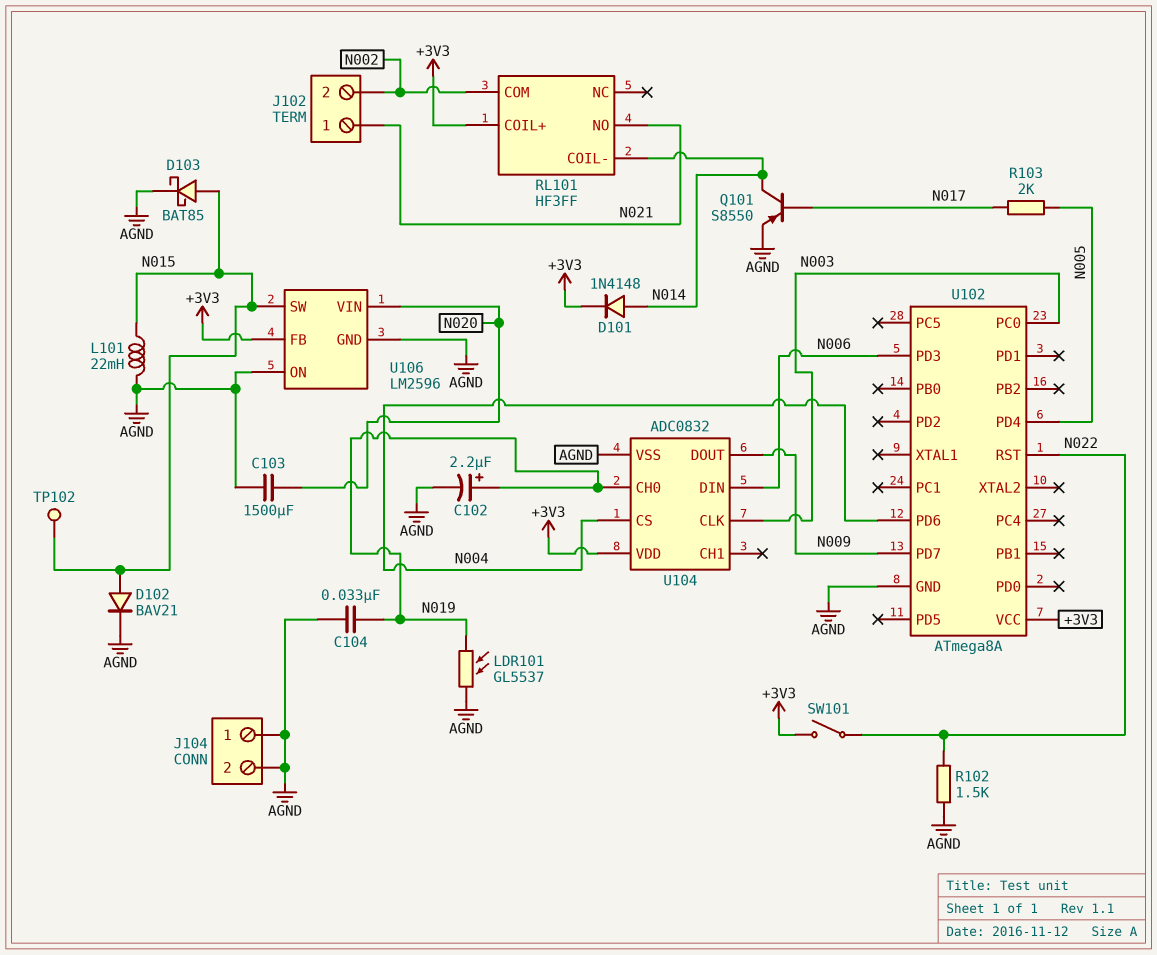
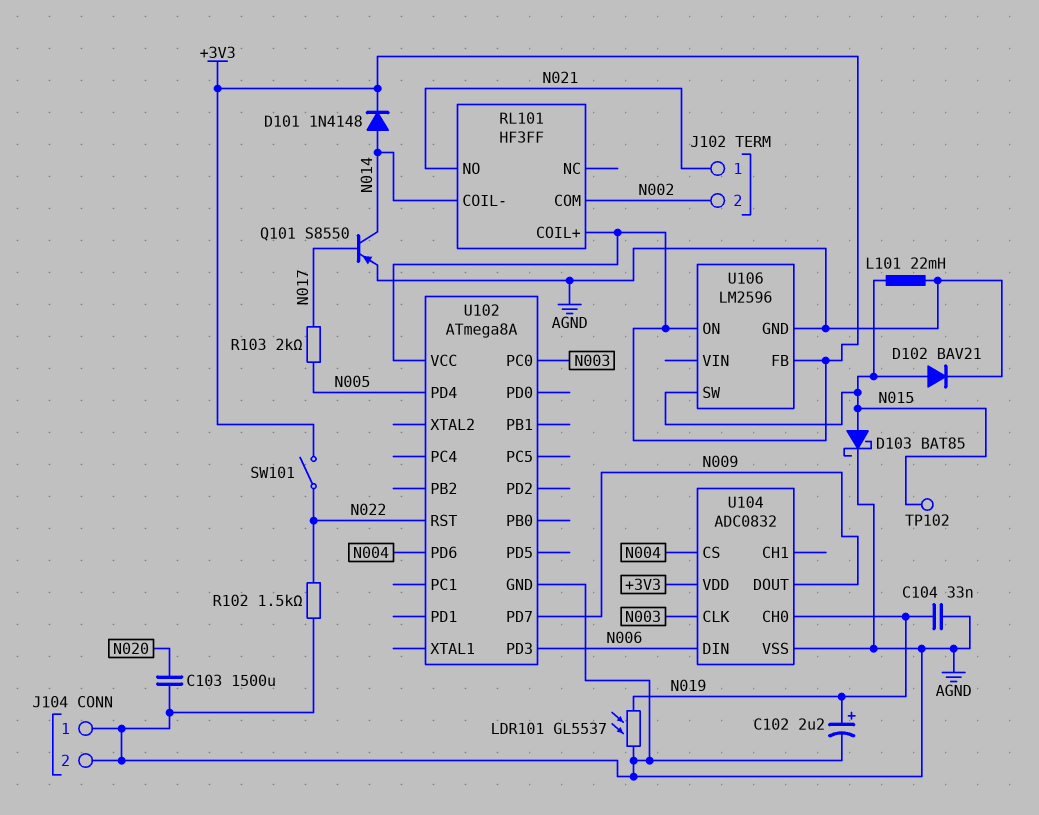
U106 pin ON: AGND -> +3V3
U106 pin VIN: N020 -> none

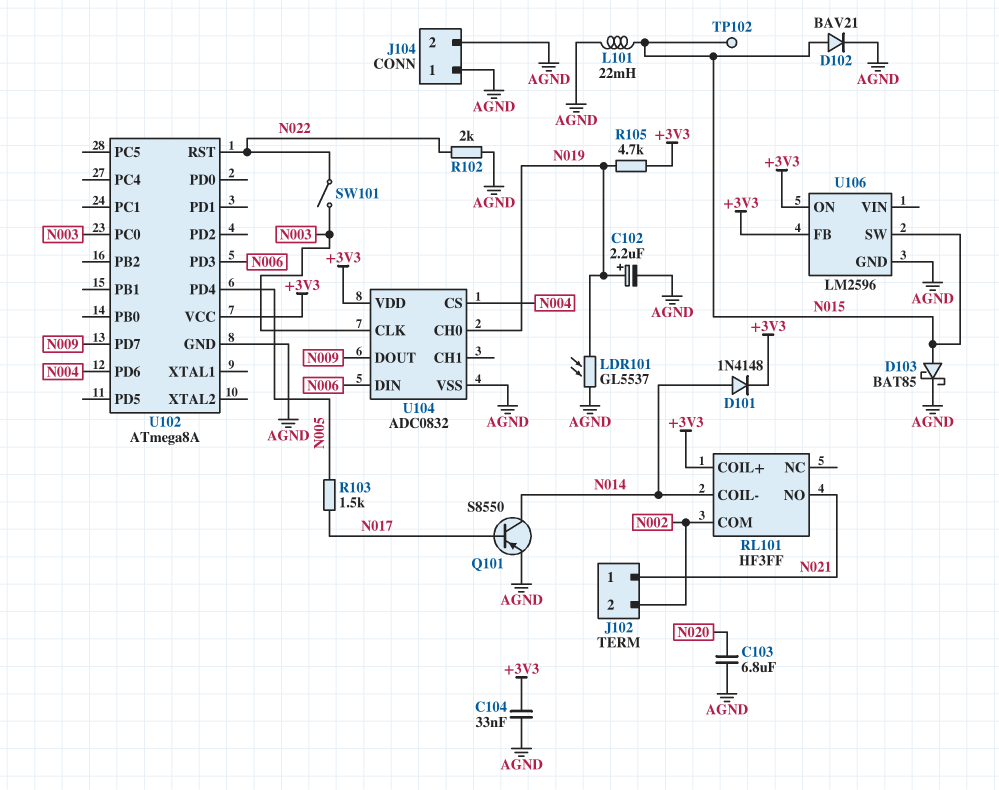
C103: 1500uF (AGND, N020) -> 6.8uF (AGND, N020)
C104: 33nF (AGND, N019) -> 33nF (+3V3, AGND)
R102: 1.5k (AGND, N022) -> 2k (AGND, N022)
R103: 2k (N005, N017) -> 1.5k (N005, N017)
R105: none -> 4.7k (+3V3, N019)
SW101: switch (+3V3, N022) -> switch (N003, N022)

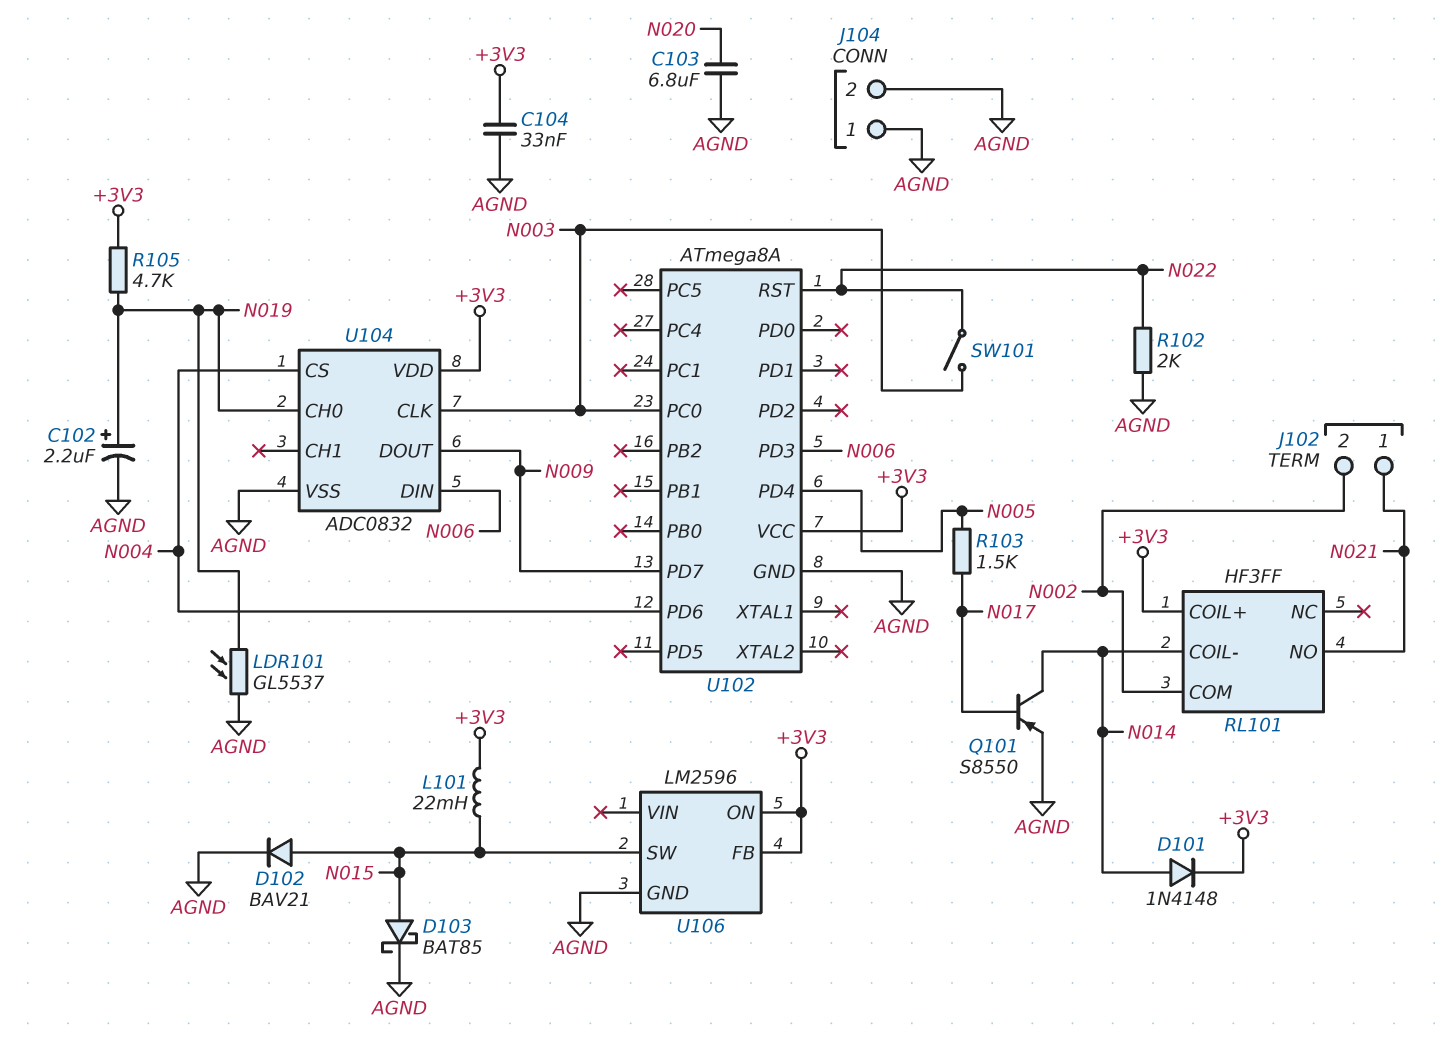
L101: 22mH (AGND, N015) -> 22mH (+3V3, N015)
TP102: test point (N015) -> none

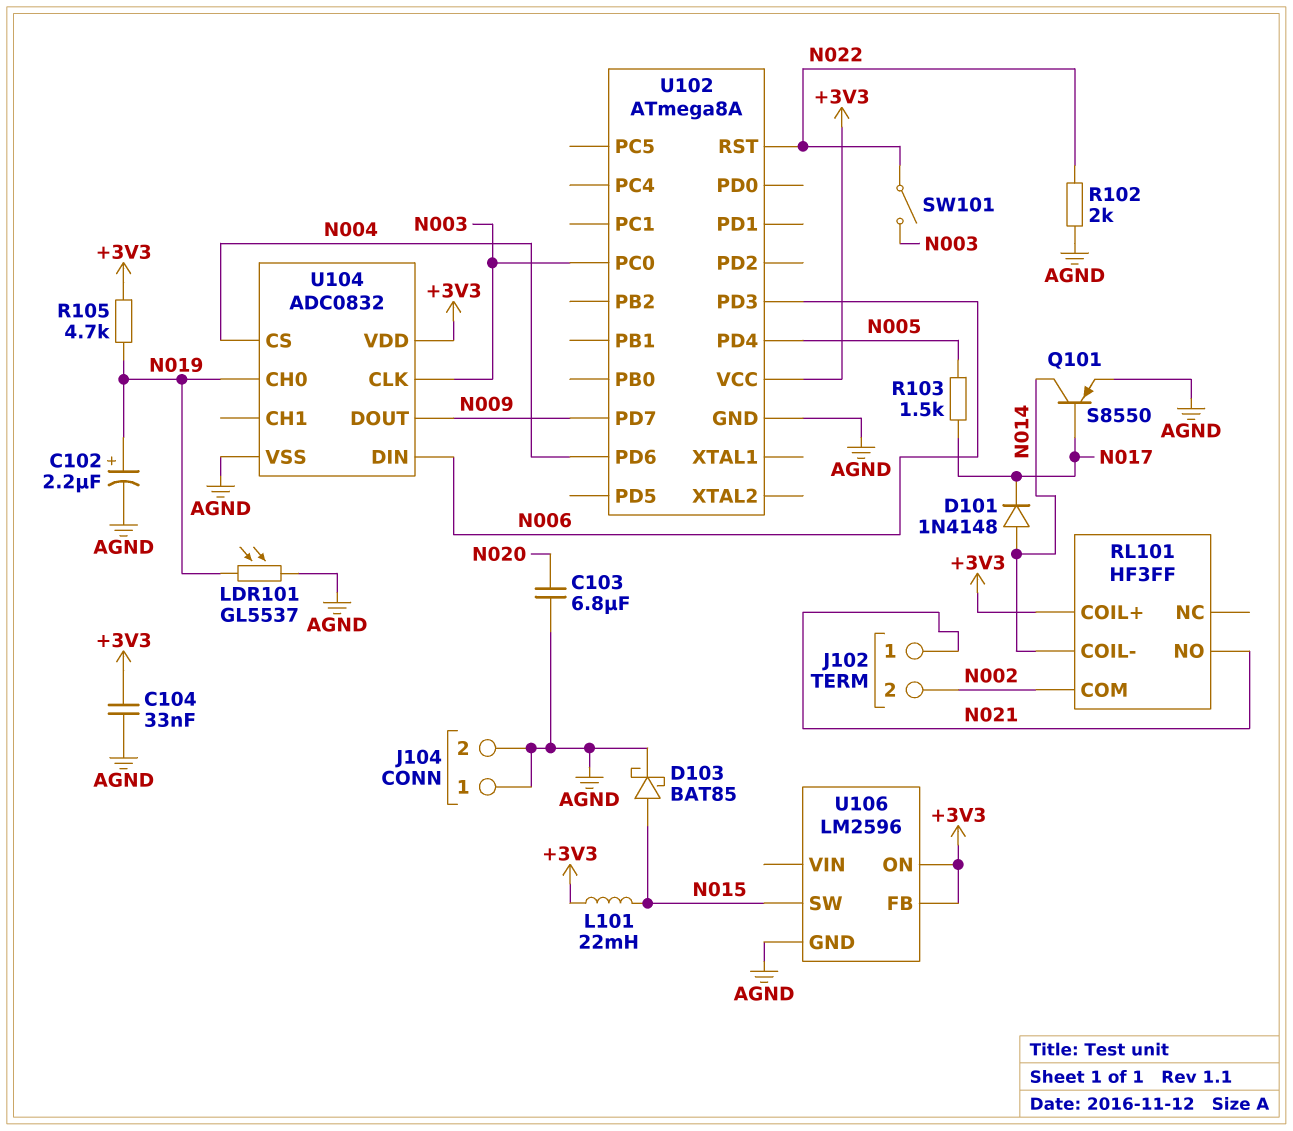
D101: diode 1N4148 (A N014, K +3V3) -> diode 1N4148 (A N014, K N017)
D102: diode BAV21 (A N015, K AGND) -> none

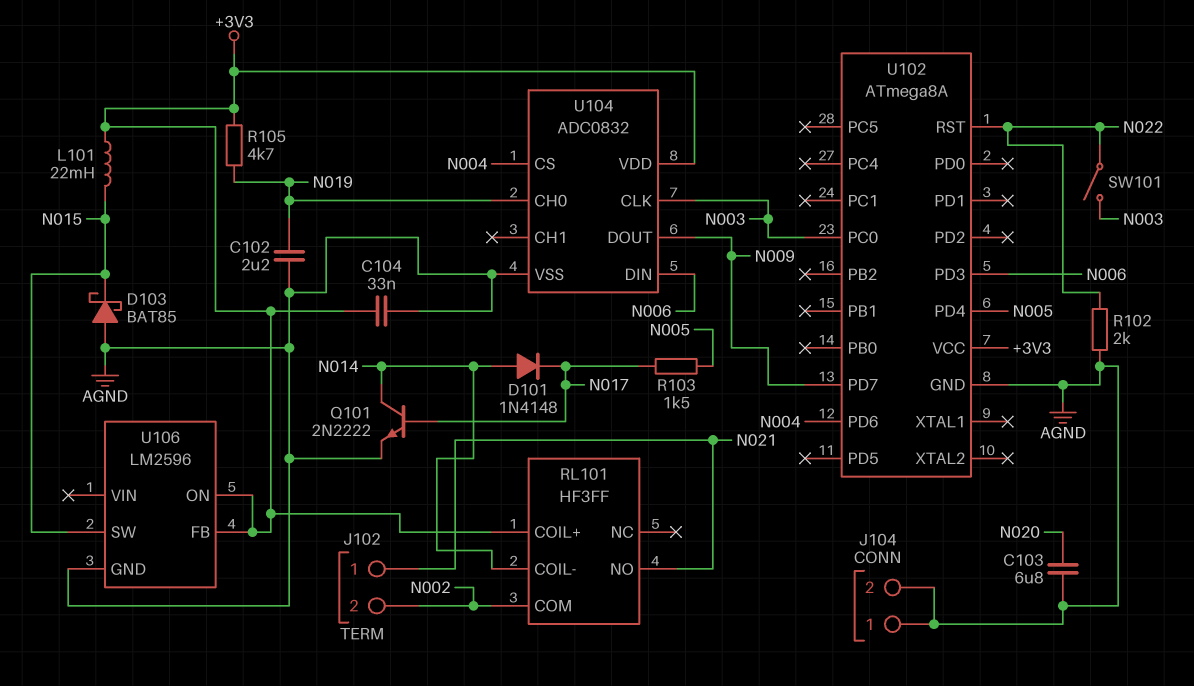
C102: 2.2uF (plus N019, minus AGND) -> 2.2uF (AGND, N019)
D103: schottky BAT85 (A N015, K AGND) -> schottky BAT85 (A AGND, K N015)
LDR101: GL5537 (AGND, N019) -> none
Q101: PNP S8550 (B N017, C N014, E AGND) -> NPN 2N2222 (B N017, C N014, E AGND)

